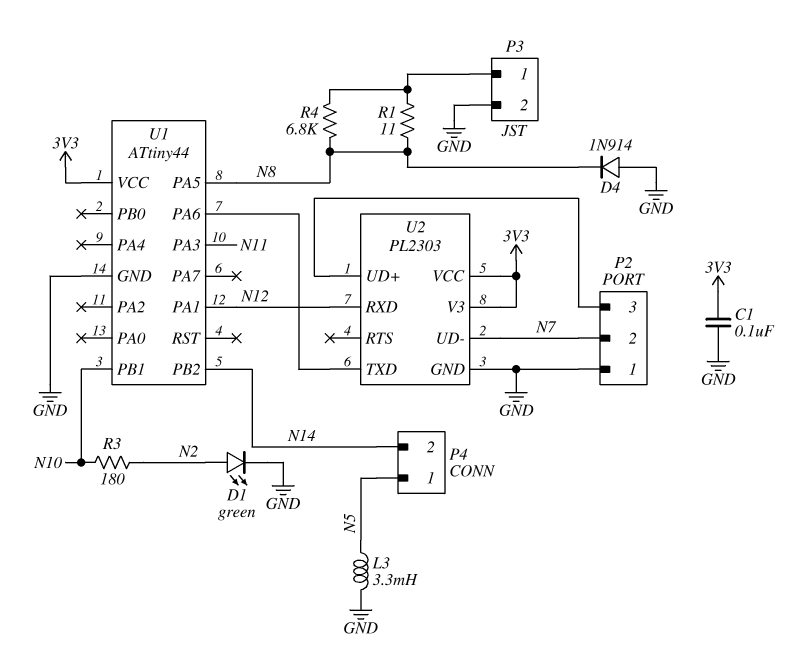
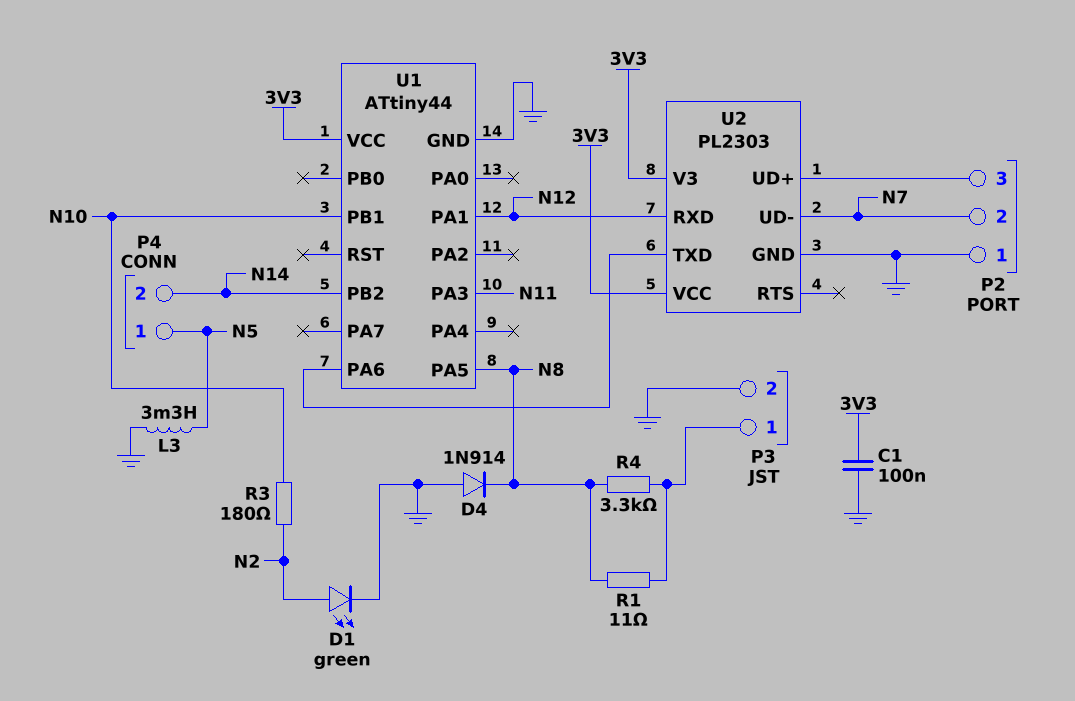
R4: 6.8k (N8, P3/1) -> 3.3k (N8, P3/1)

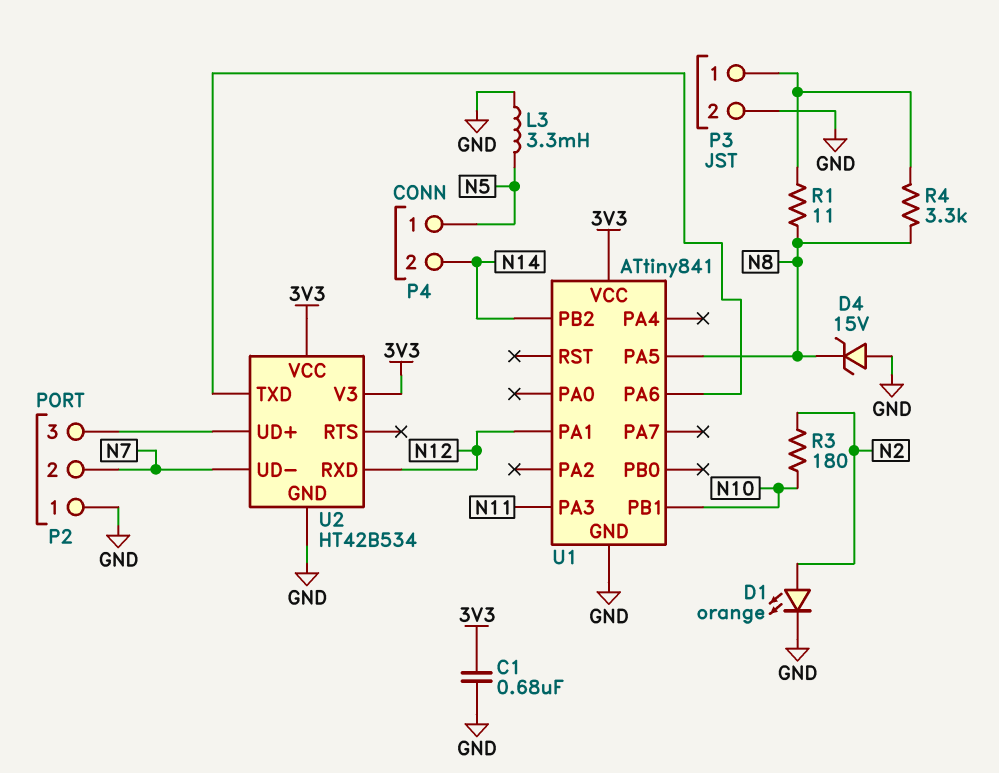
C1: 100nF (3V3, GND) -> 680nF (3V3, GND)
D1: LED green (A N2, K GND) -> LED orange (A N2, K GND)
D4: diode 1N914 (A GND, K N8) -> zener 15V (A GND, K N8)
U1: ATtiny44 -> ATtiny841
U2: PL2303 -> HT42B534

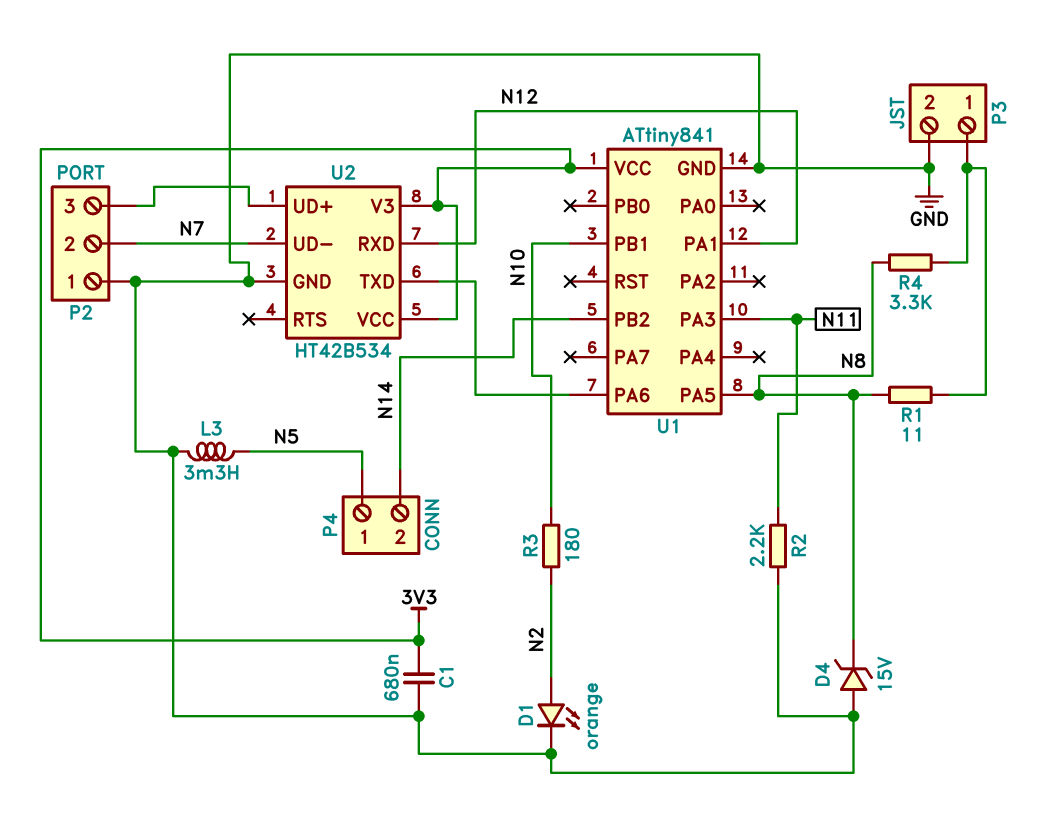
R2: none -> 2.2k (GND, N11)

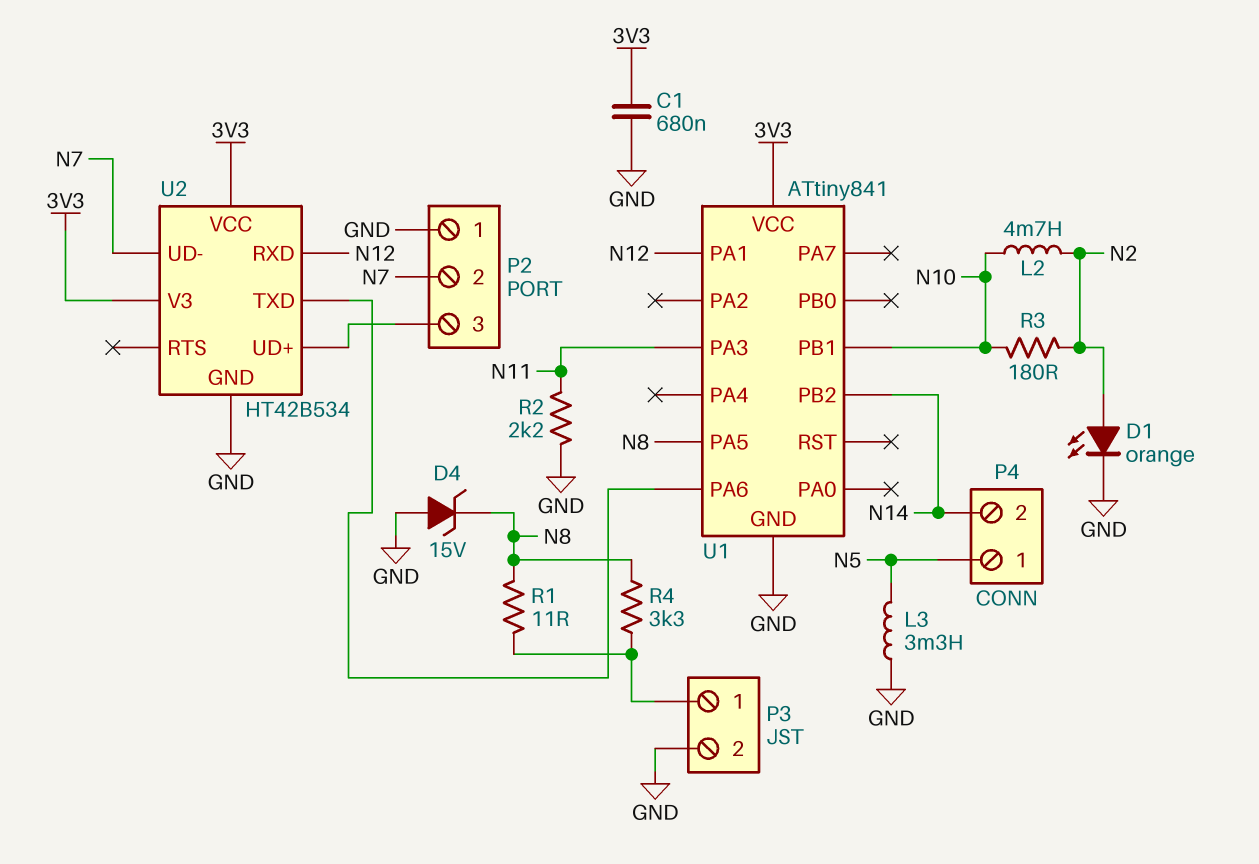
L2: none -> 4.7mH (N2, N10)

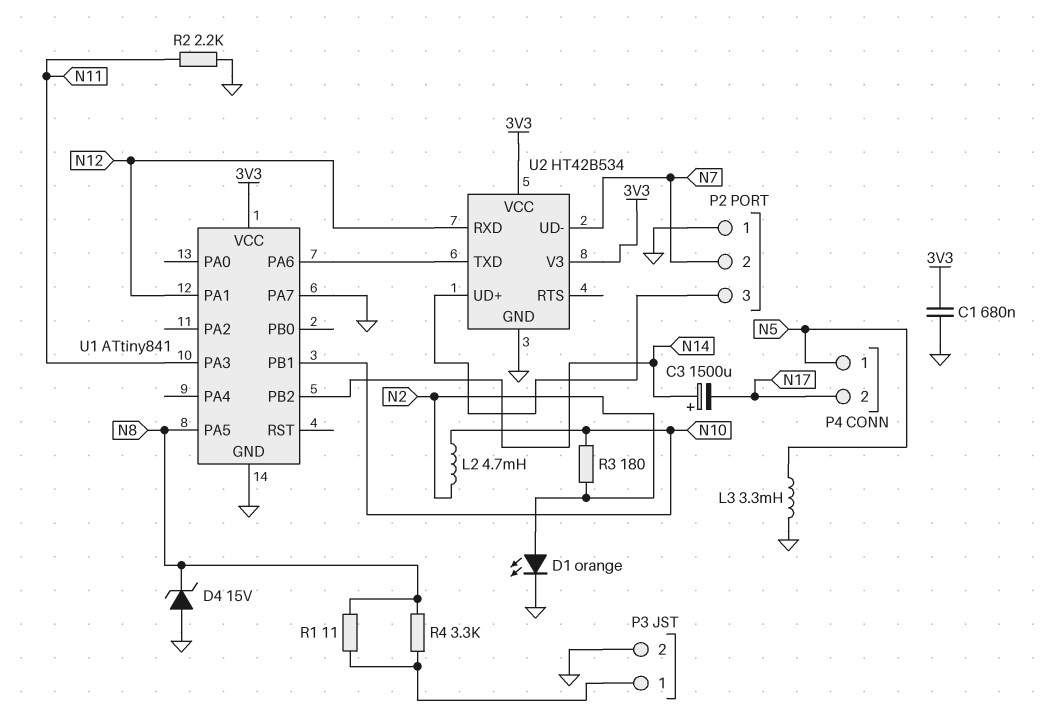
C3: none -> 1500uF (plus N14, minus N17)
P4 pin 2: N14 -> N17
U1 pin PA7: none -> GND

